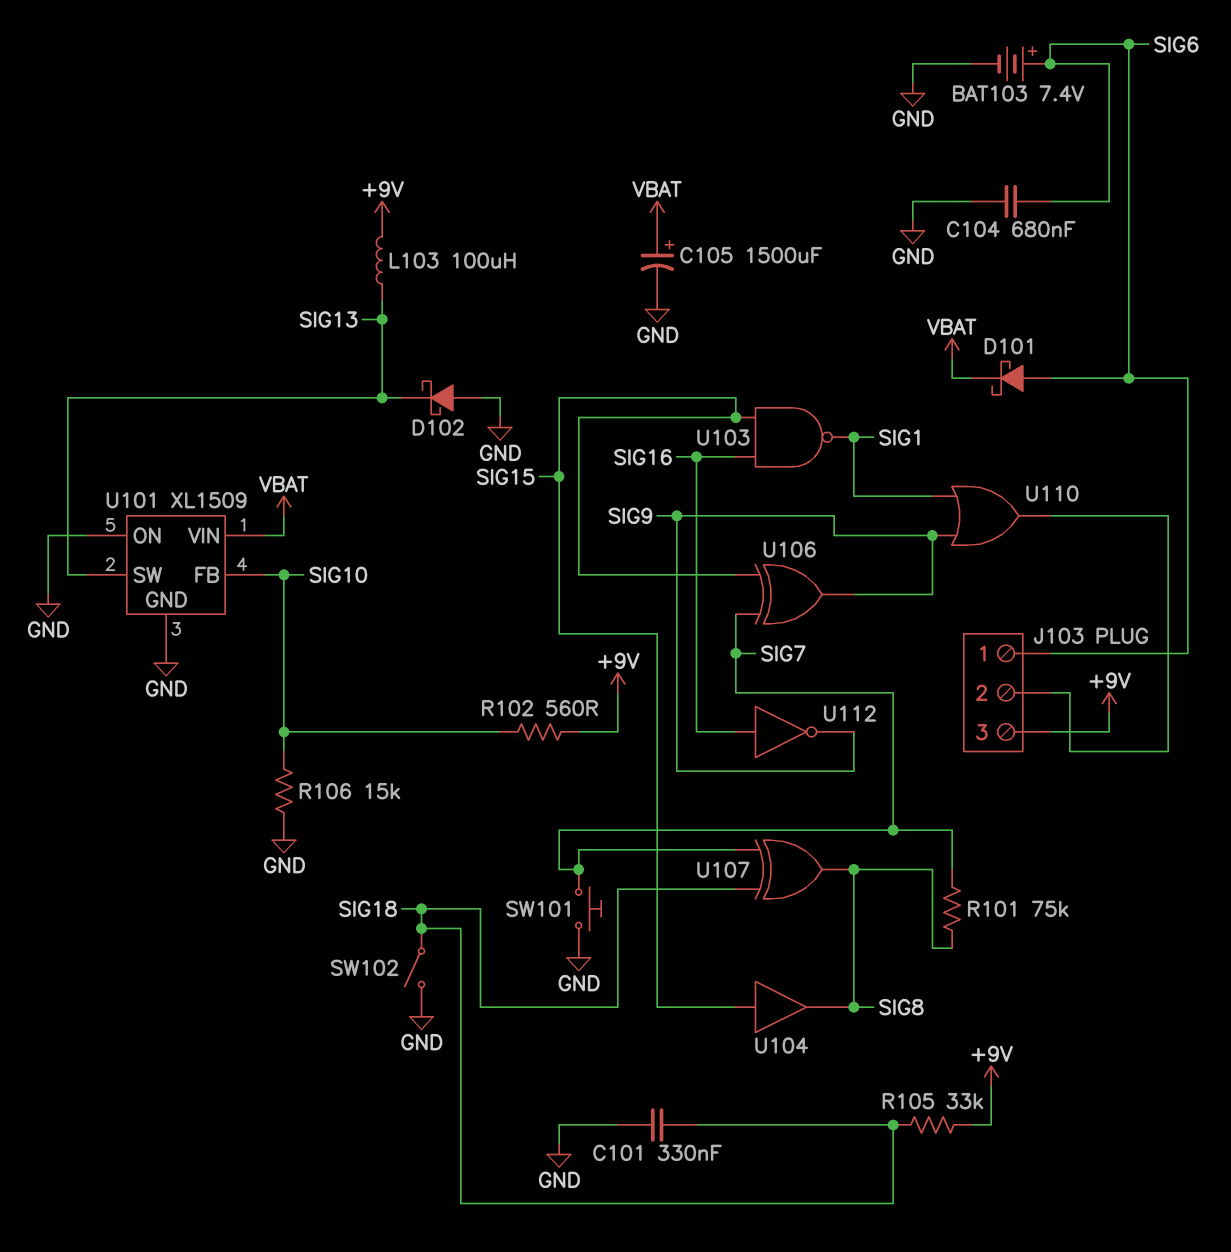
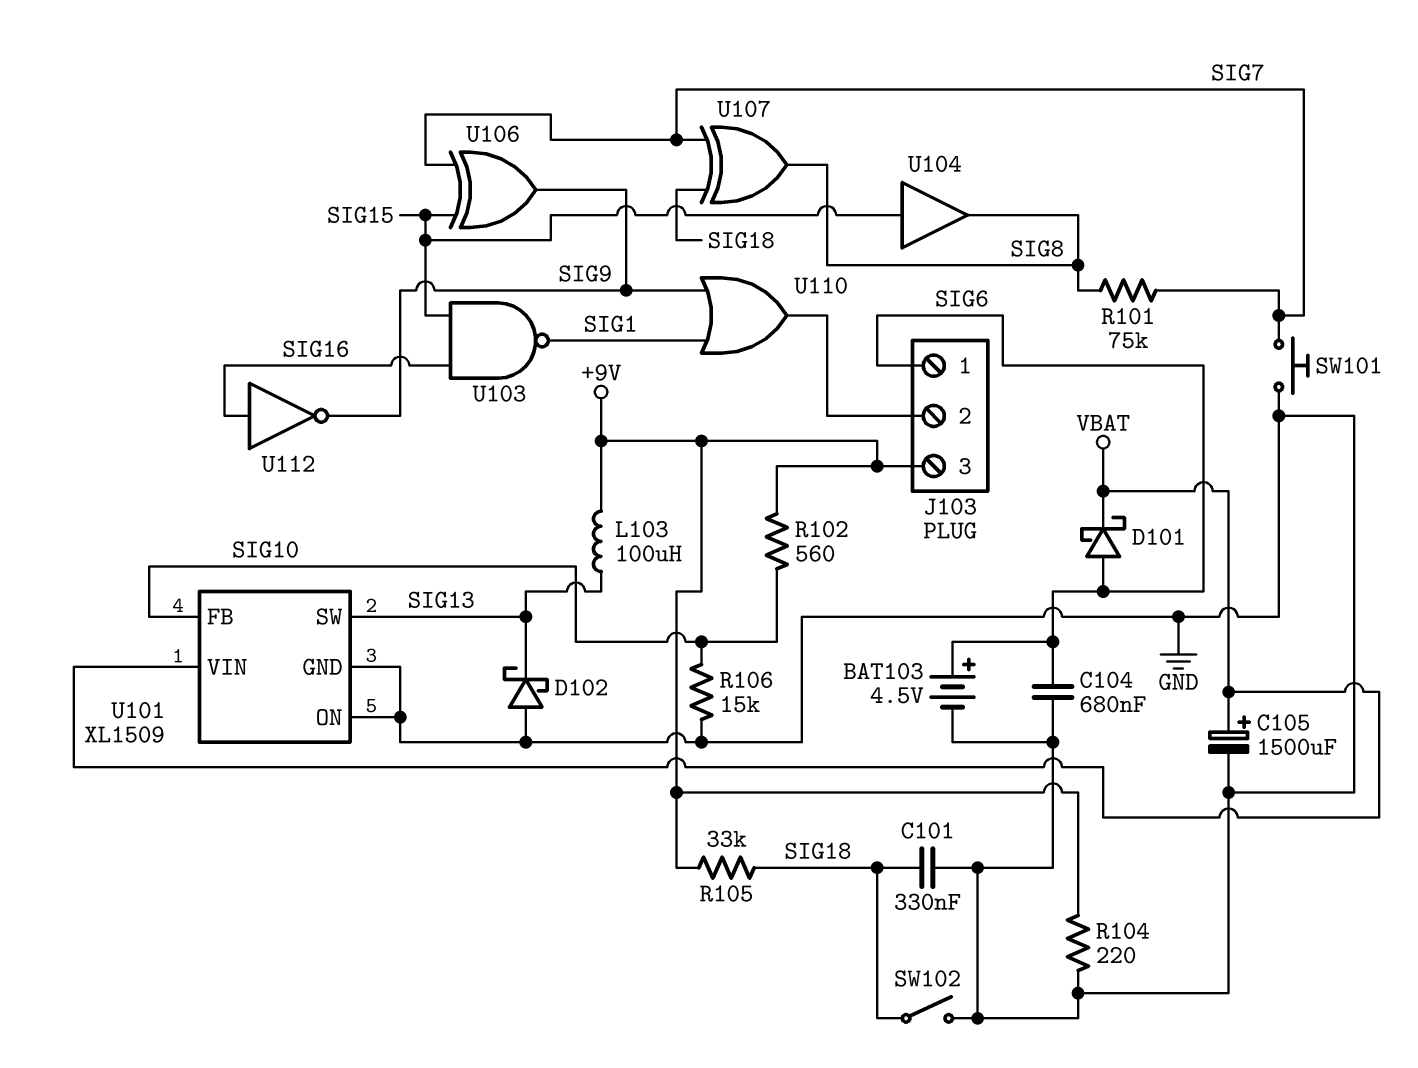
BAT103: 7.4V (plus SIG6, minus GND) -> 4.5V (plus SIG6, minus GND)
R104: none -> 220 (+9V, GND)

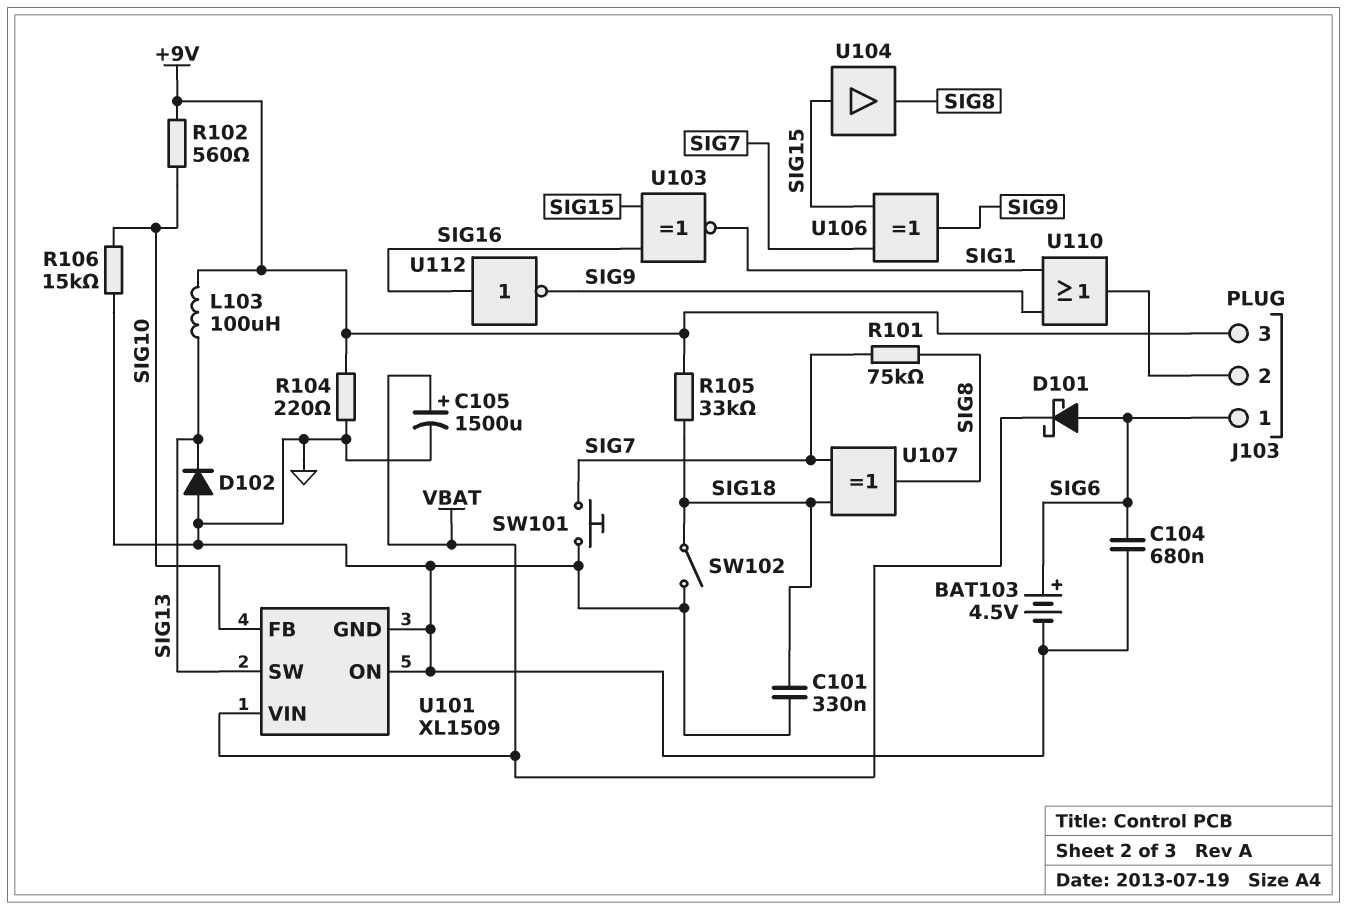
D102: schottky (A GND, K SIG13) -> diode (A GND, K SIG13)
U103: NAND (in SIG15, in SIG16, out SIG1) -> XNOR (in SIG15, in SIG16, out SIG1)

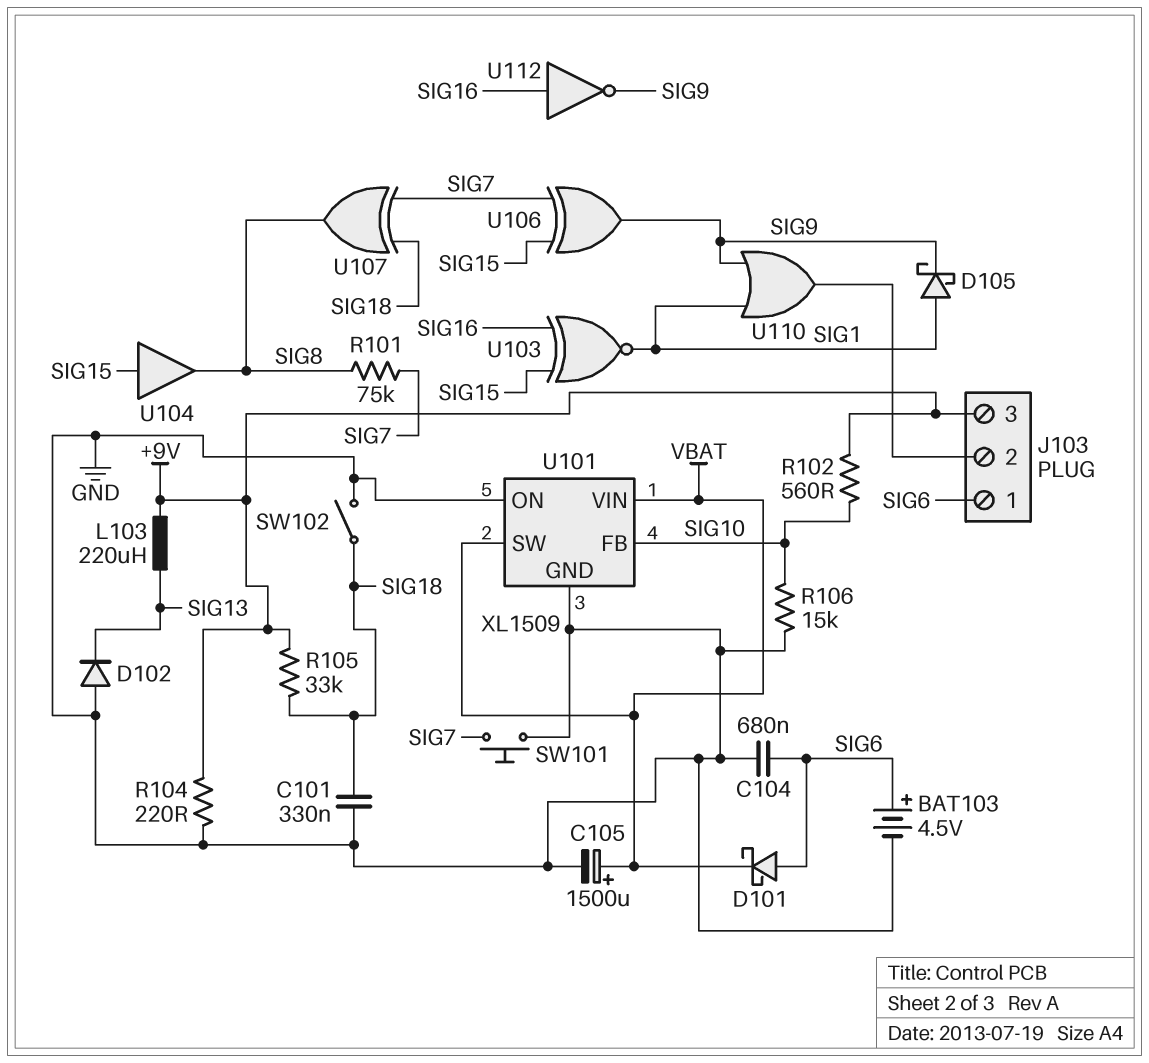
D105: none -> schottky (A SIG1, K SIG9)
L103: 100uH (+9V, SIG13) -> 220uH (+9V, SIG13)
U101 pin SW: SIG13 -> VBAT

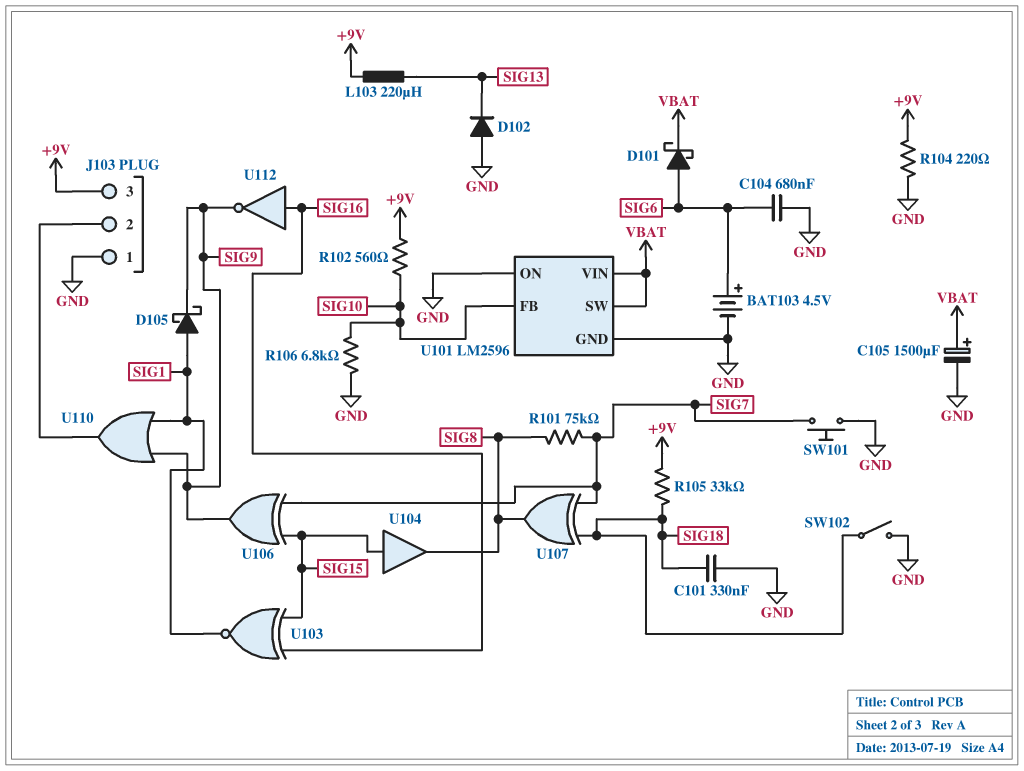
J103 pin 1: SIG6 -> GND
R106: 15k (GND, SIG10) -> 6.8k (GND, SIG10)
U101: XL1509 -> LM2596

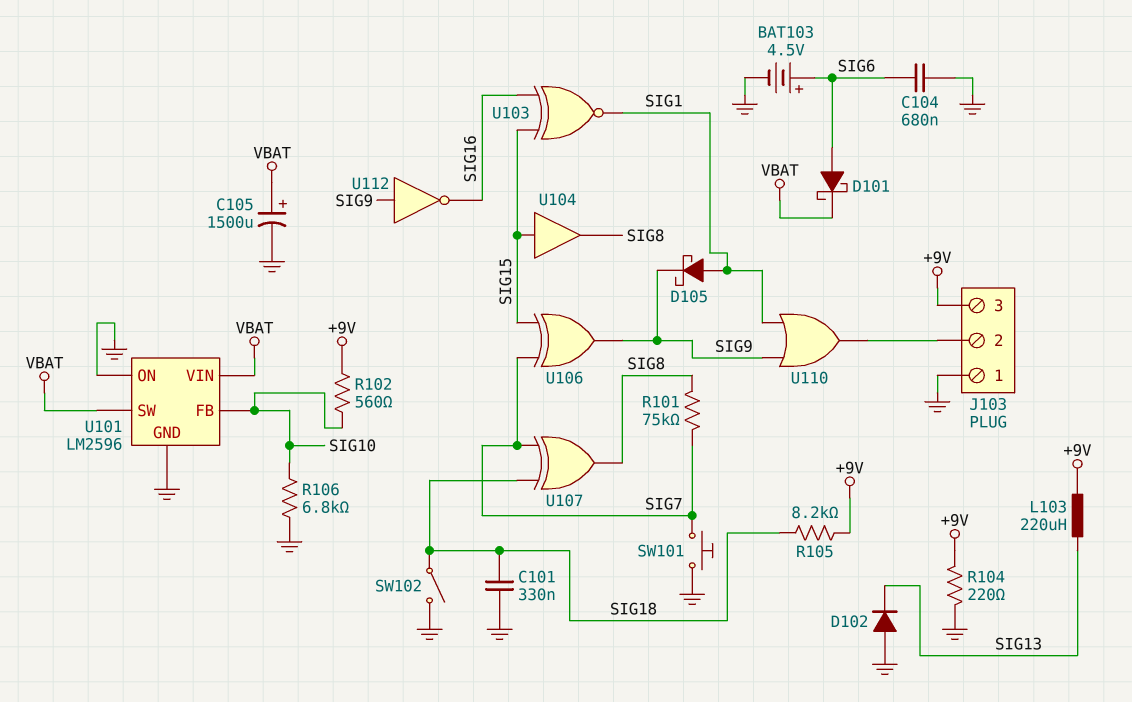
R105: 33k (+9V, SIG18) -> 8.2k (+9V, SIG18)
U112: NOT (in SIG16, out SIG9) -> NOT (in SIG9, out SIG16)

